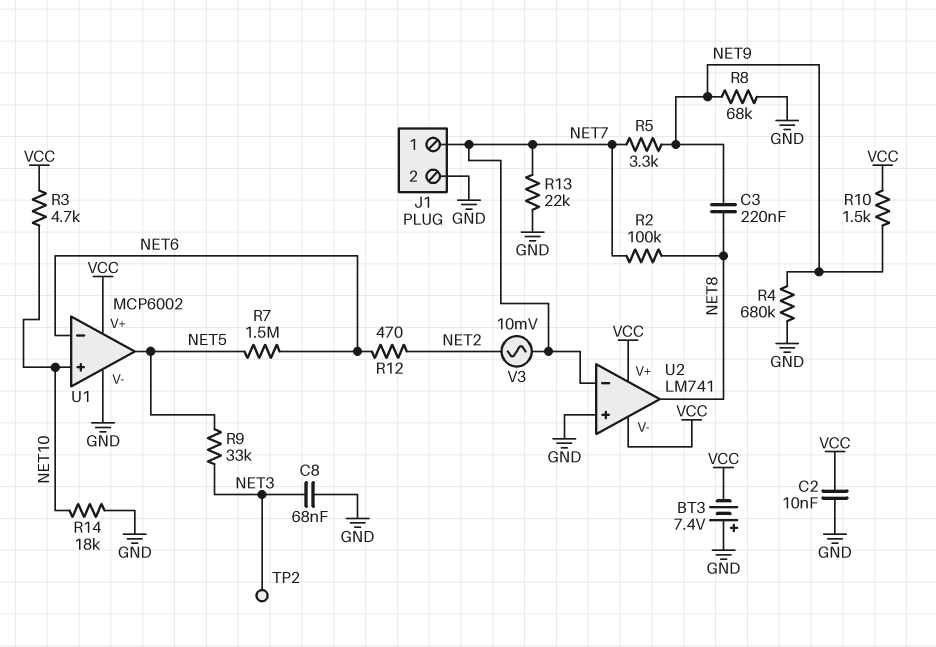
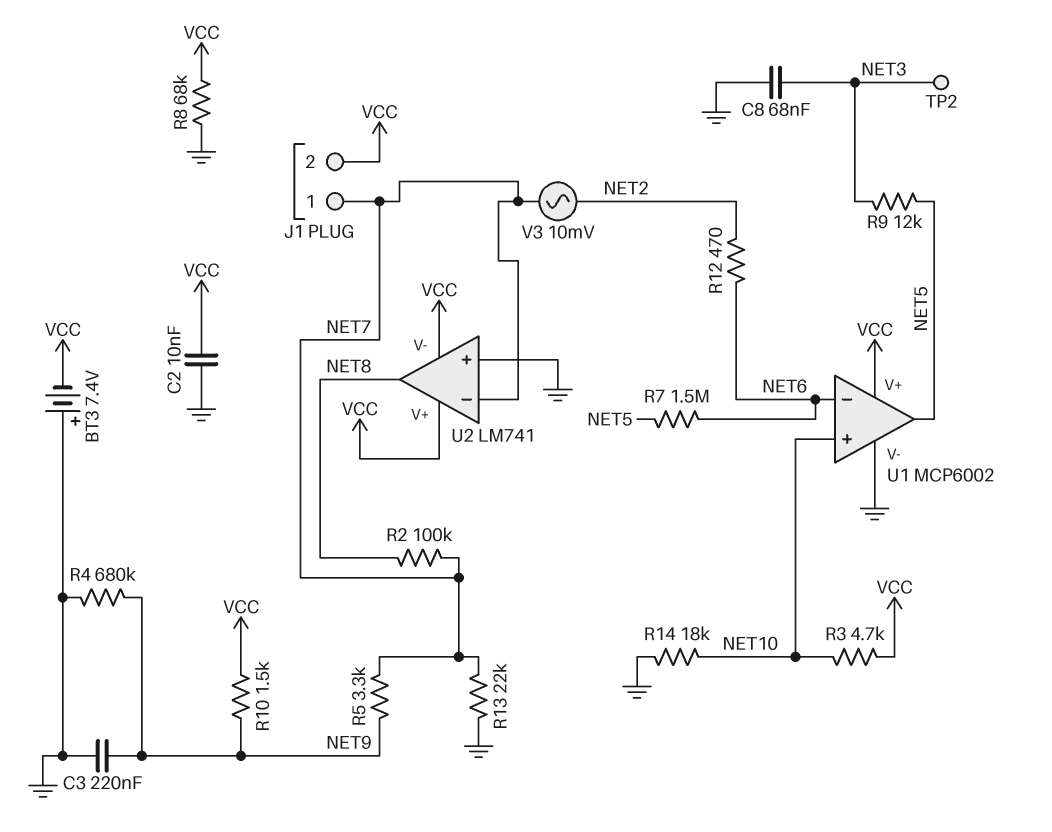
C3: 220nF (NET8, NET9) -> 220nF (GND, NET9)
J1 pin 2: GND -> VCC
R8: 68k (GND, NET9) -> 68k (GND, VCC)
R9: 33k (NET3, NET5) -> 12k (NET3, NET5)

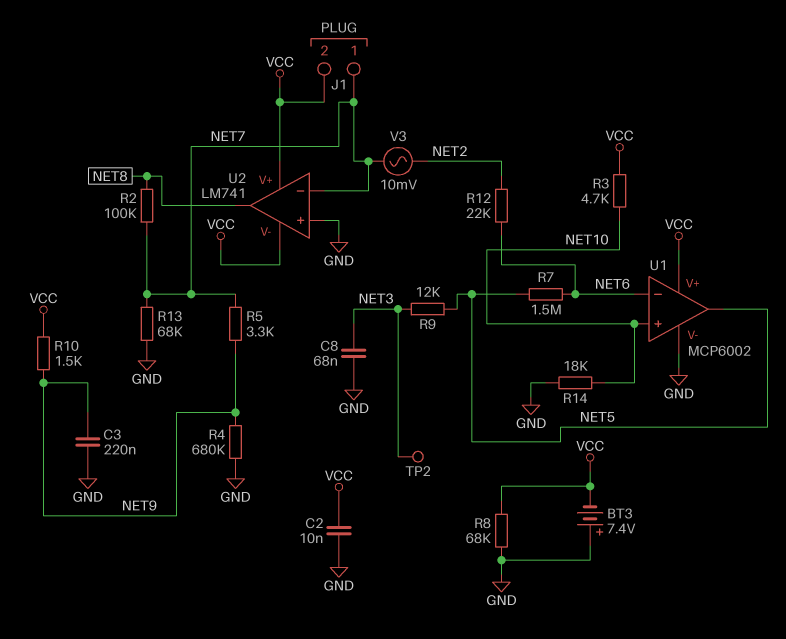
R12: 470 (NET2, NET6) -> 22k (NET2, NET6)
R13: 22k (GND, NET7) -> 68k (GND, NET7)

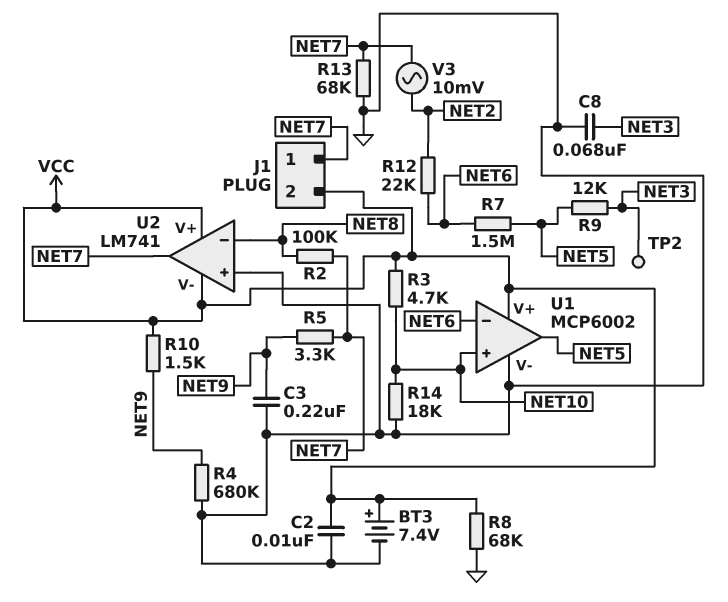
BT3: 7.4V (plus GND, minus VCC) -> 7.4V (plus VCC, minus GND)
U2 pin in-: NET7 -> NET8
U2 pin out: NET8 -> NET7

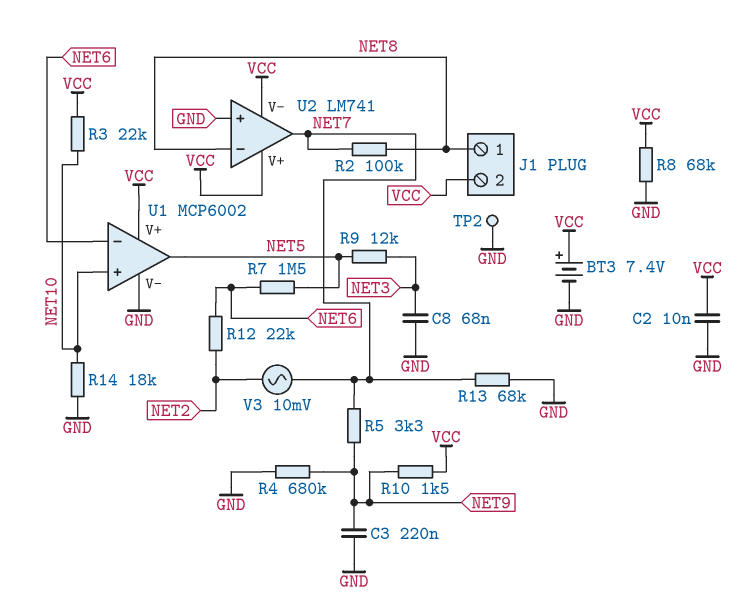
J1 pin 1: NET7 -> NET8
R3: 4.7k (NET10, VCC) -> 22k (NET10, VCC)
TP2: test point (NET3) -> test point (GND)

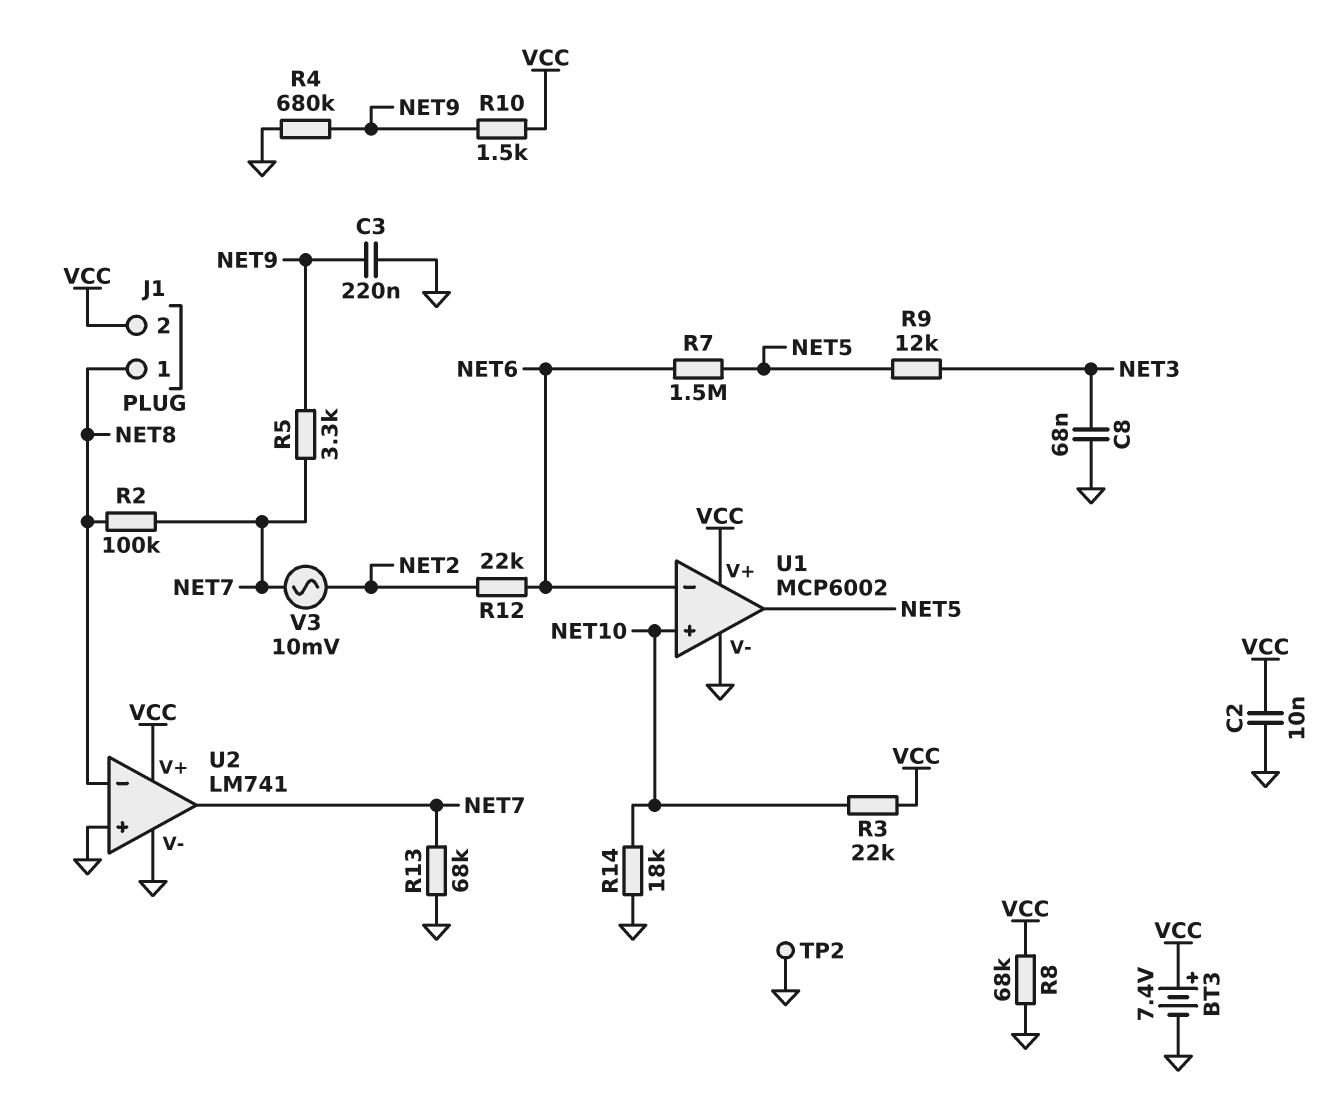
U2 pin V-: VCC -> GND

